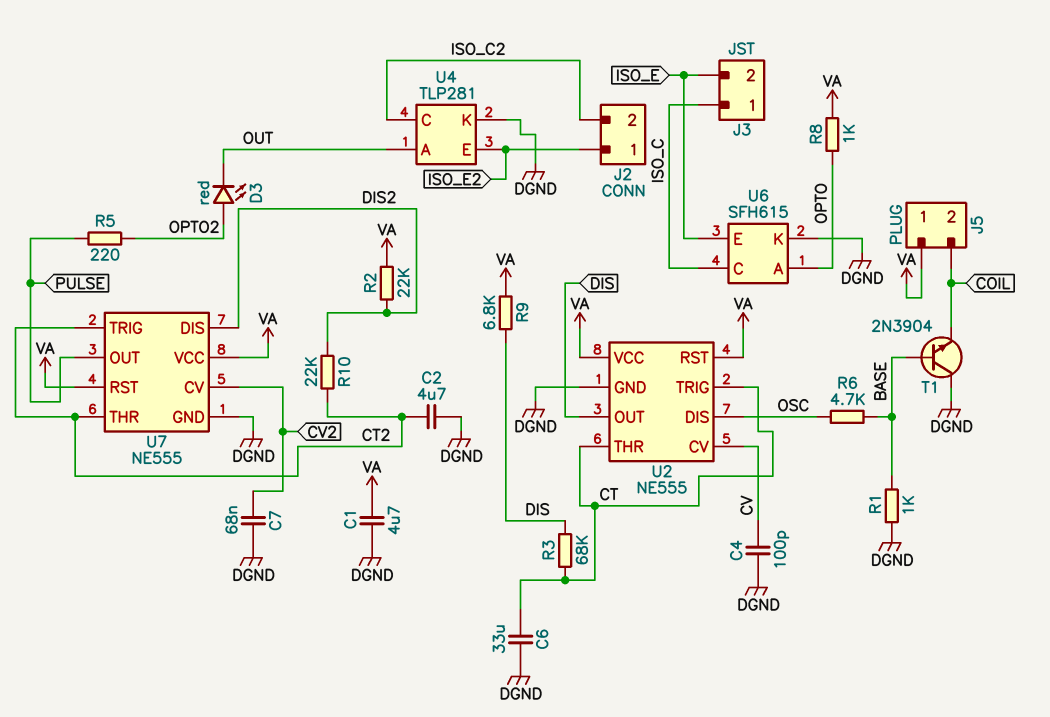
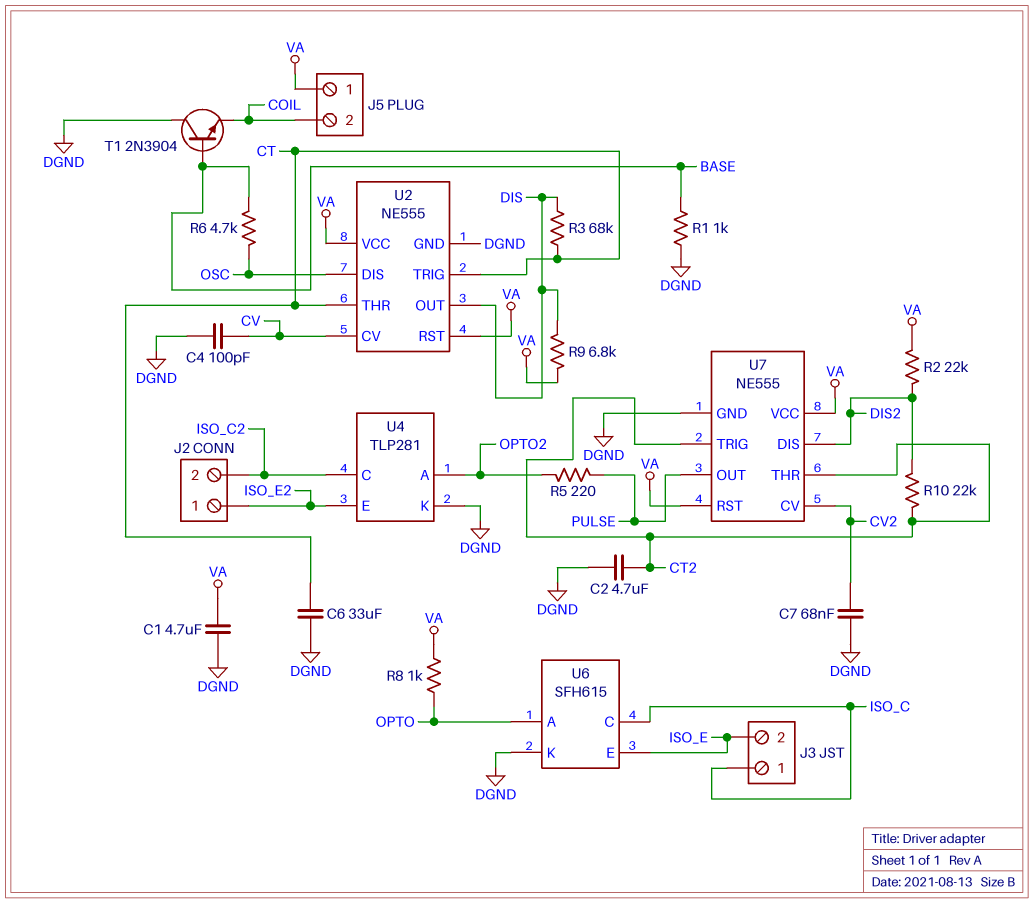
D3: LED red (A OPTO2, K OUT) -> none
U4 pin A: OUT -> OPTO2

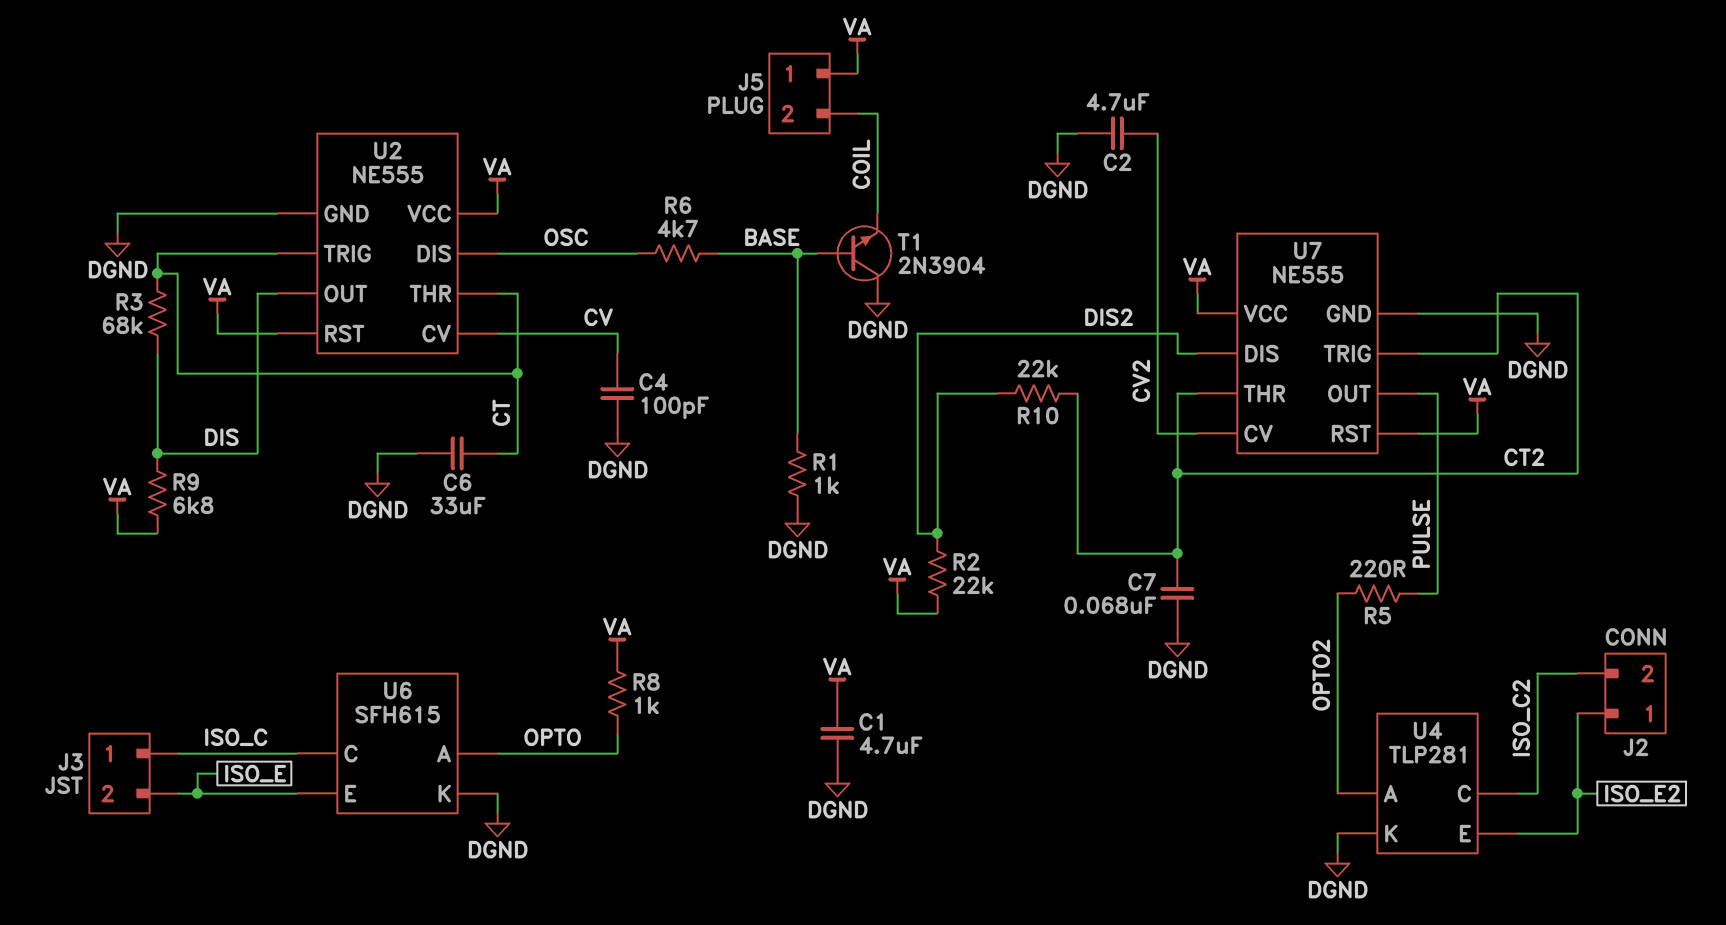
C2: 4.7uF (CT2, DGND) -> 4.7uF (CV2, DGND)
C7: 68nF (CV2, DGND) -> 68nF (CT2, DGND)

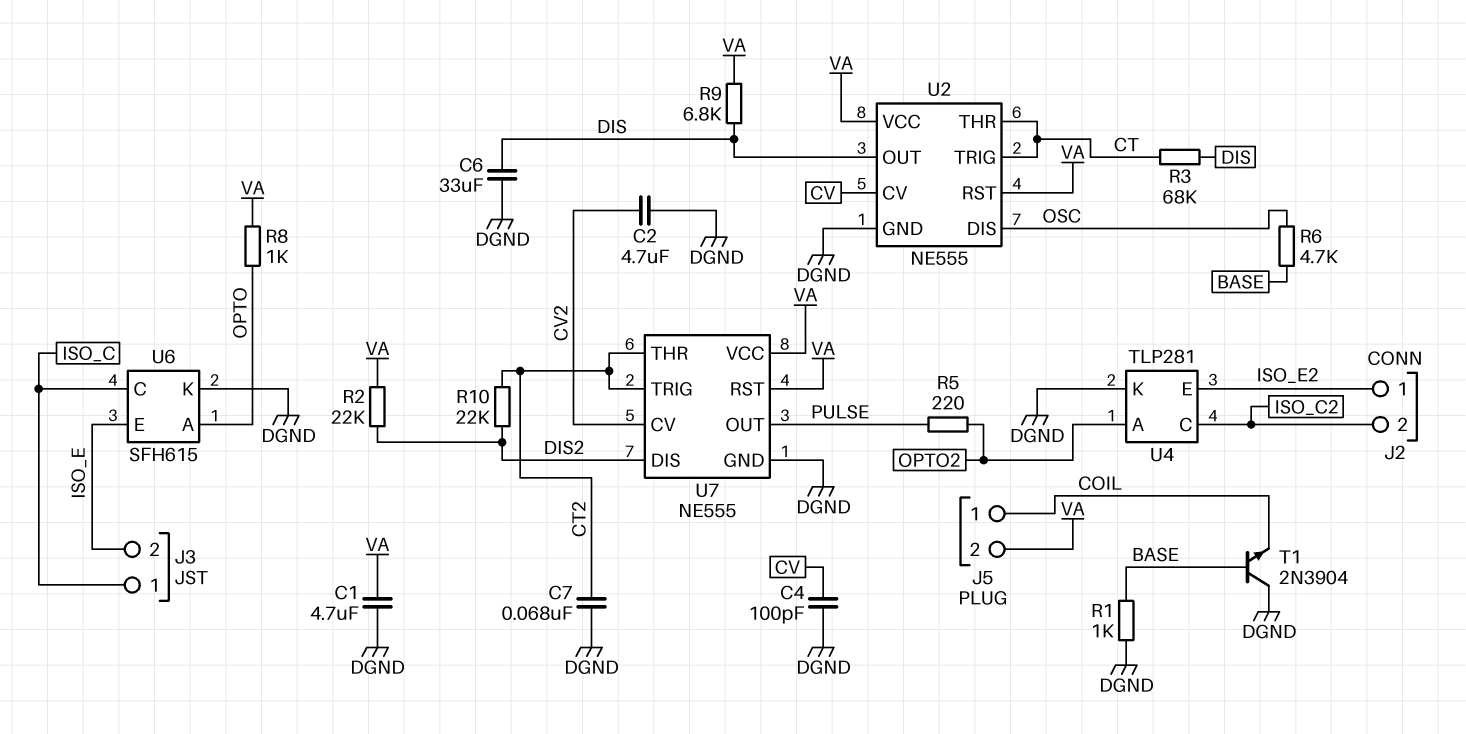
C6: 33uF (CT, DGND) -> 33uF (DGND, DIS)
J5 pin 1: VA -> COIL
J5 pin 2: COIL -> VA

